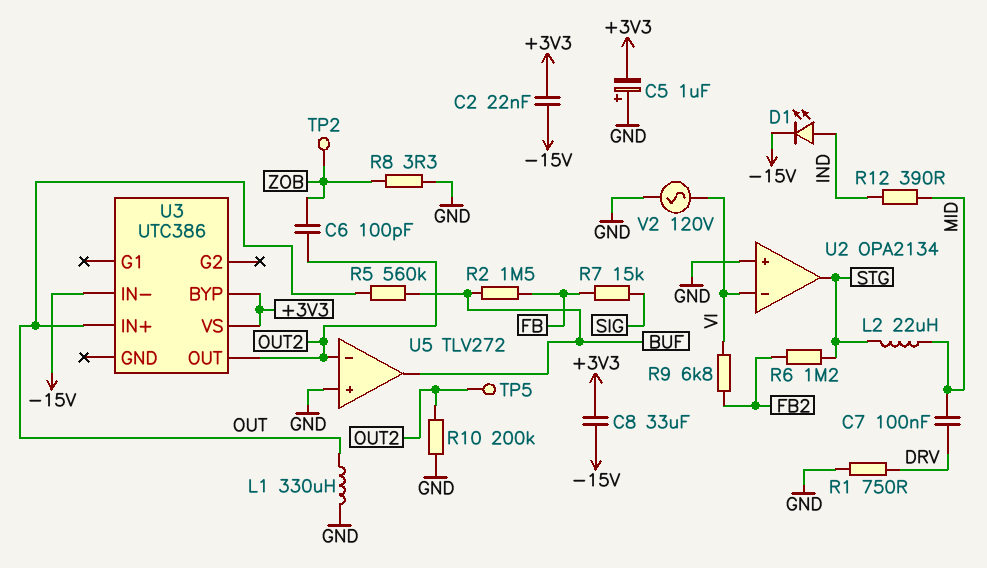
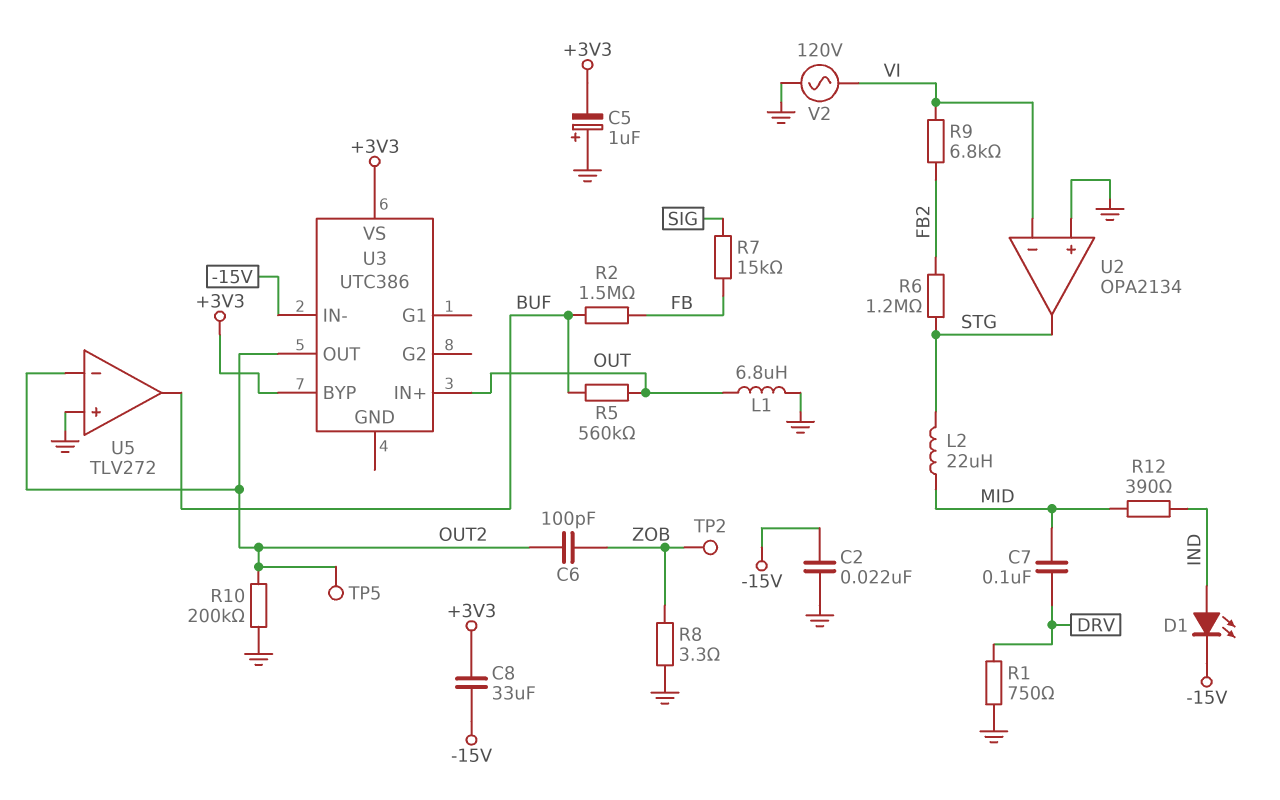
C2: 22nF (+3V3, -15V) -> 22nF (-15V, GND)
L1: 330uH (GND, OUT) -> 6.8uH (GND, OUT)

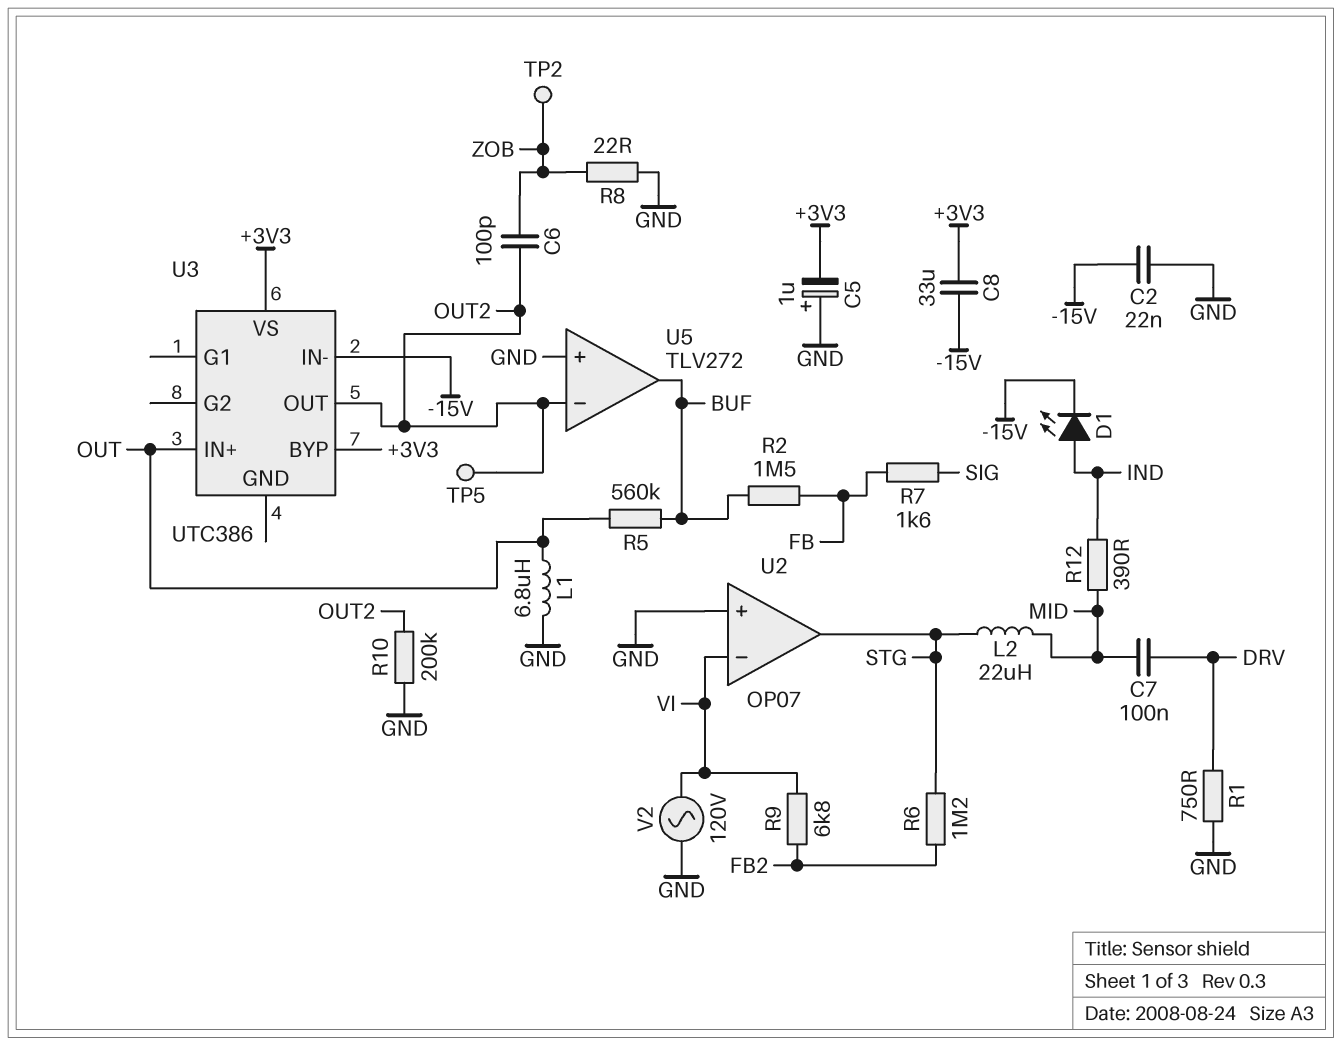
R7: 15k (FB, SIG) -> 1.6k (FB, SIG)
R8: 3.3 (GND, ZOB) -> 22 (GND, ZOB)
U2: OPA2134 -> OP07

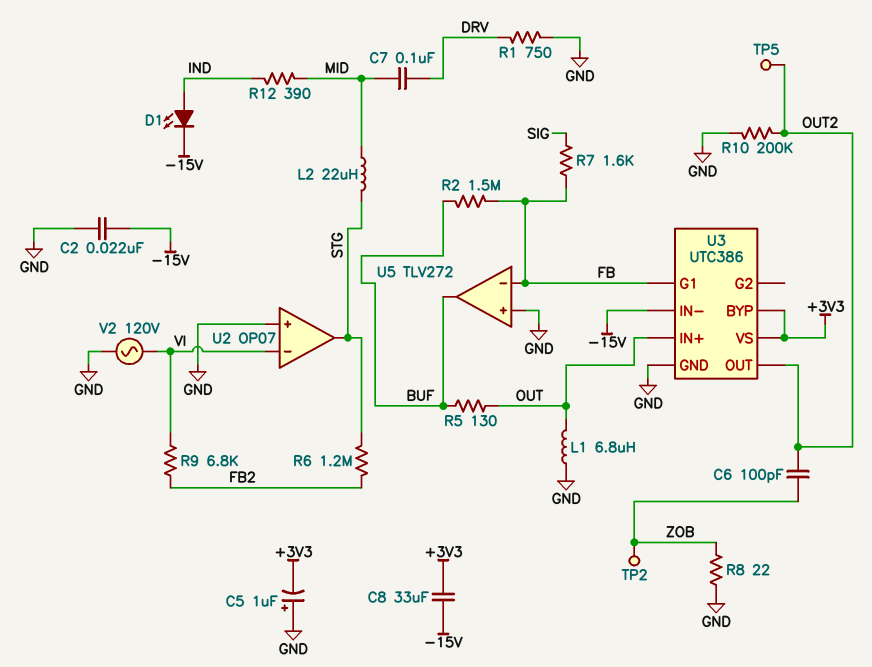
R5: 560k (BUF, OUT) -> 130 (BUF, OUT)
U3 pin G1: none -> FB
U3 pin GND: none -> GND
U5 pin in-: OUT2 -> FB

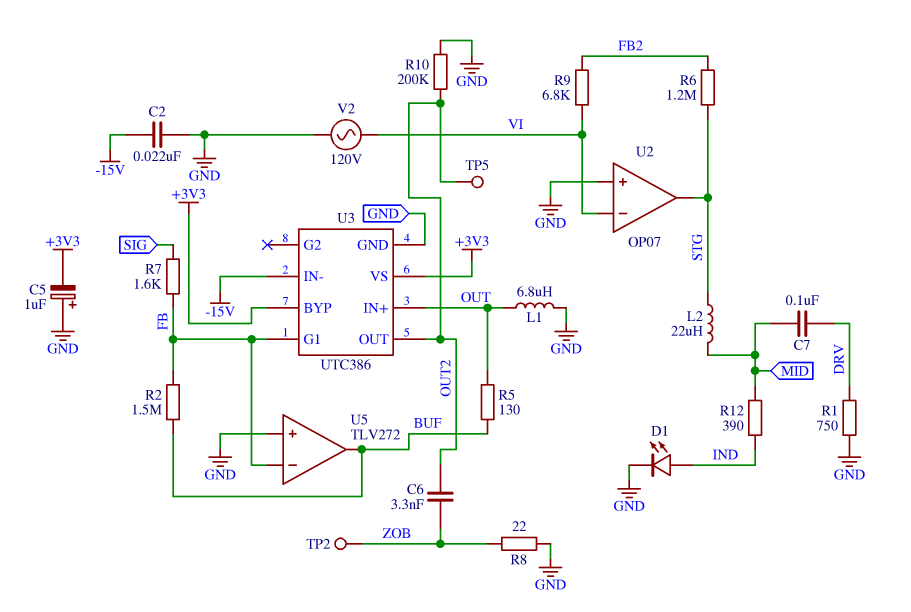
C6: 100pF (OUT2, ZOB) -> 3.3nF (OUT2, ZOB)
C8: 33uF (+3V3, -15V) -> none
D1: LED (A IND, K -15V) -> LED (A IND, K GND)

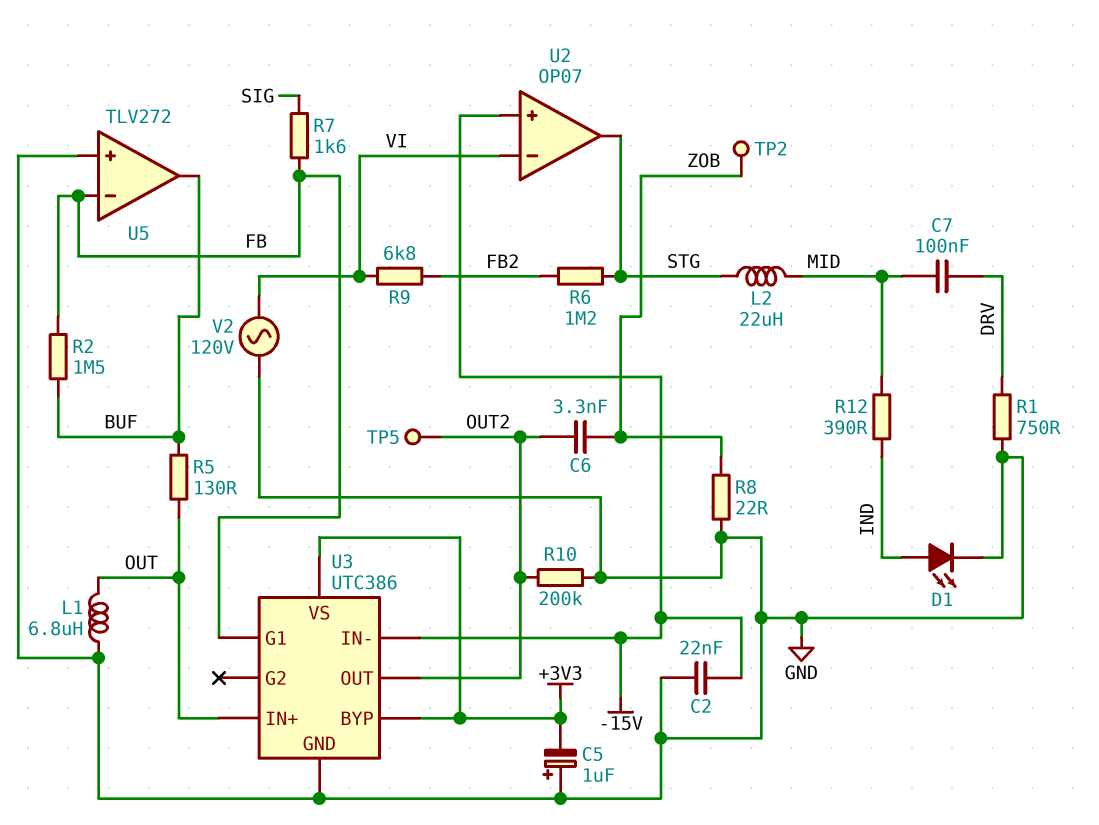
U2 pin in+: GND -> -15V

